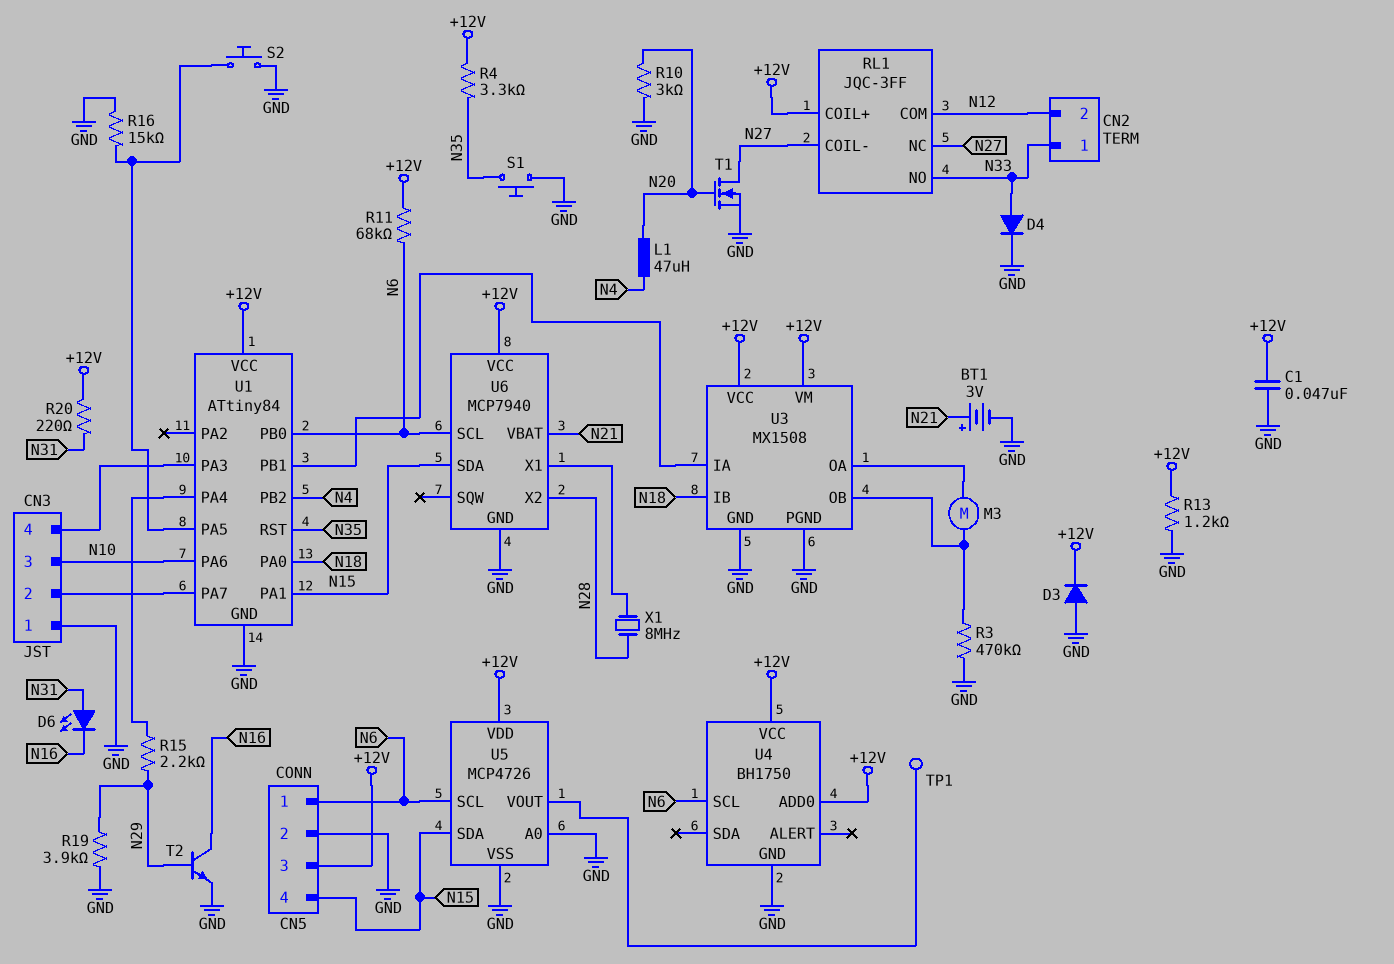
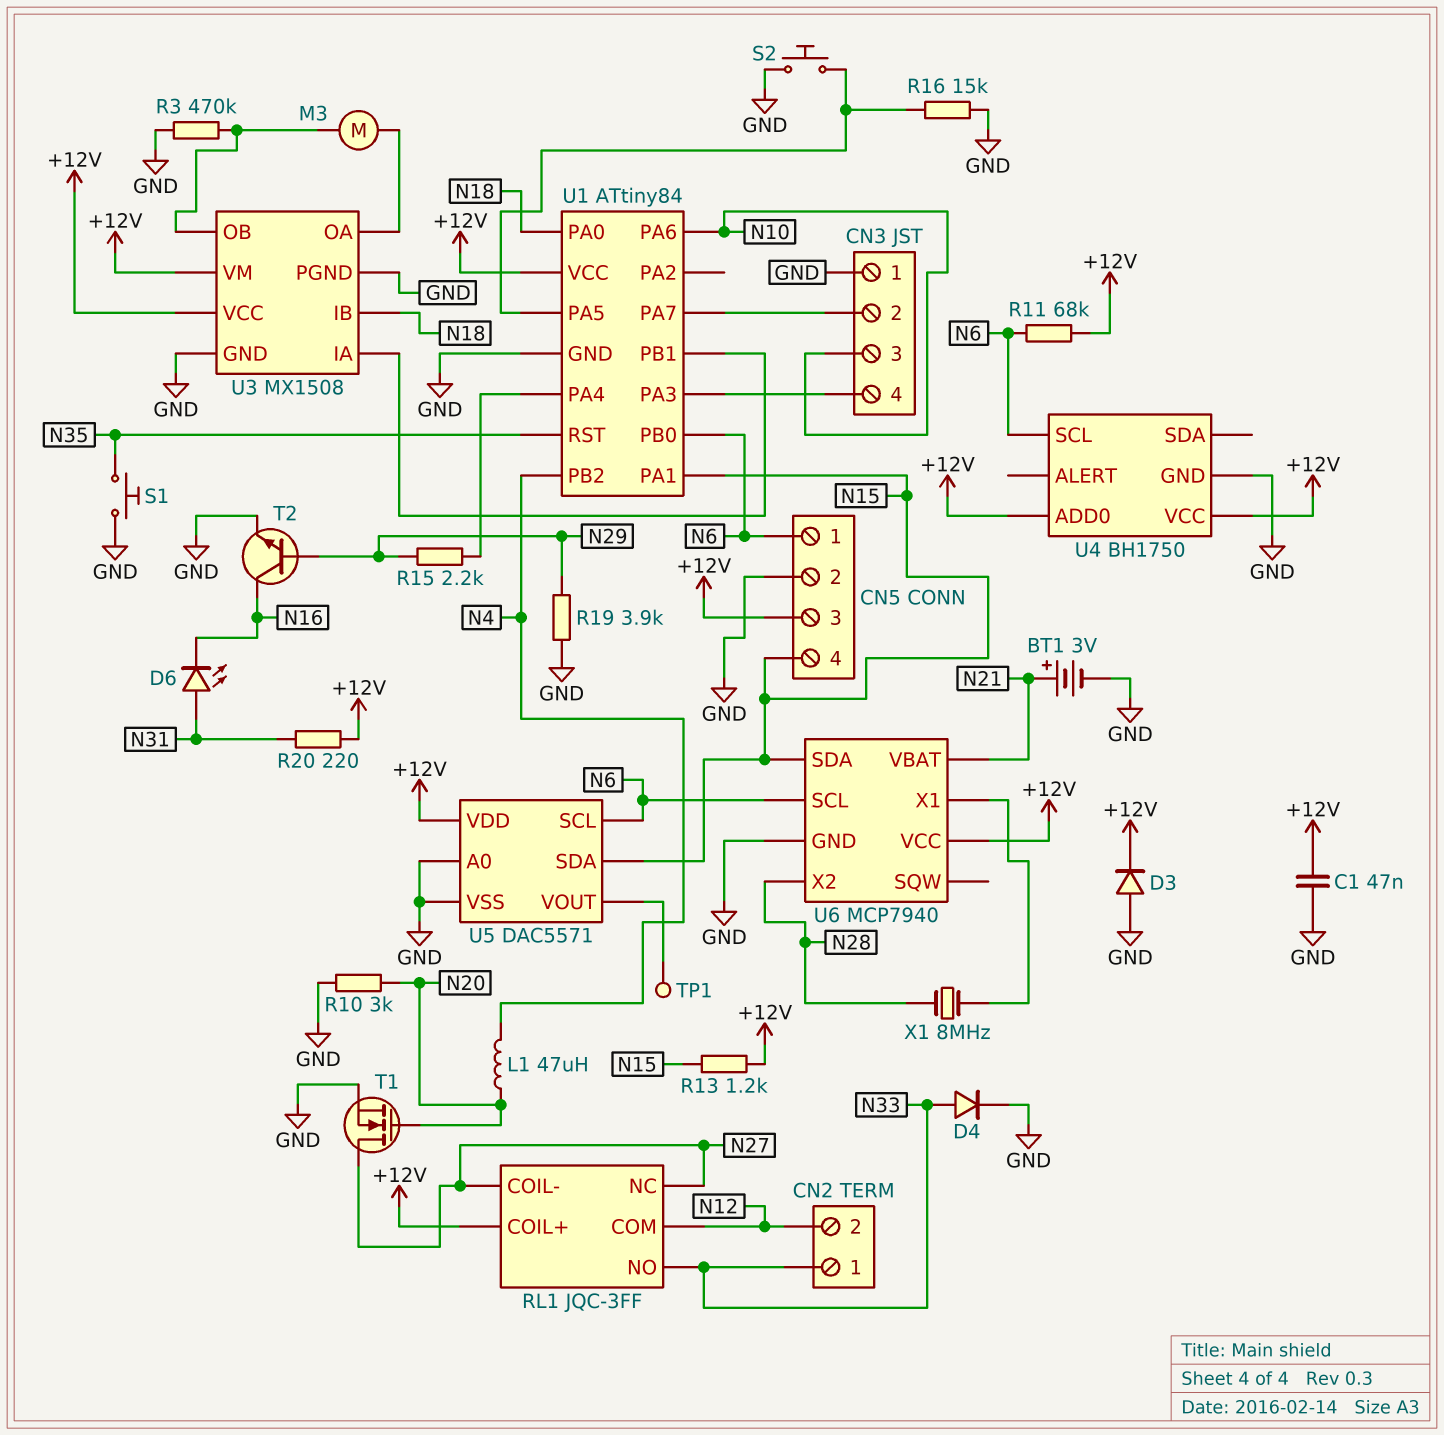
R4: 3.3k (+12V, N35) -> none
R13: 1.2k (+12V, GND) -> 1.2k (+12V, N15)
U5: MCP4726 -> DAC5571

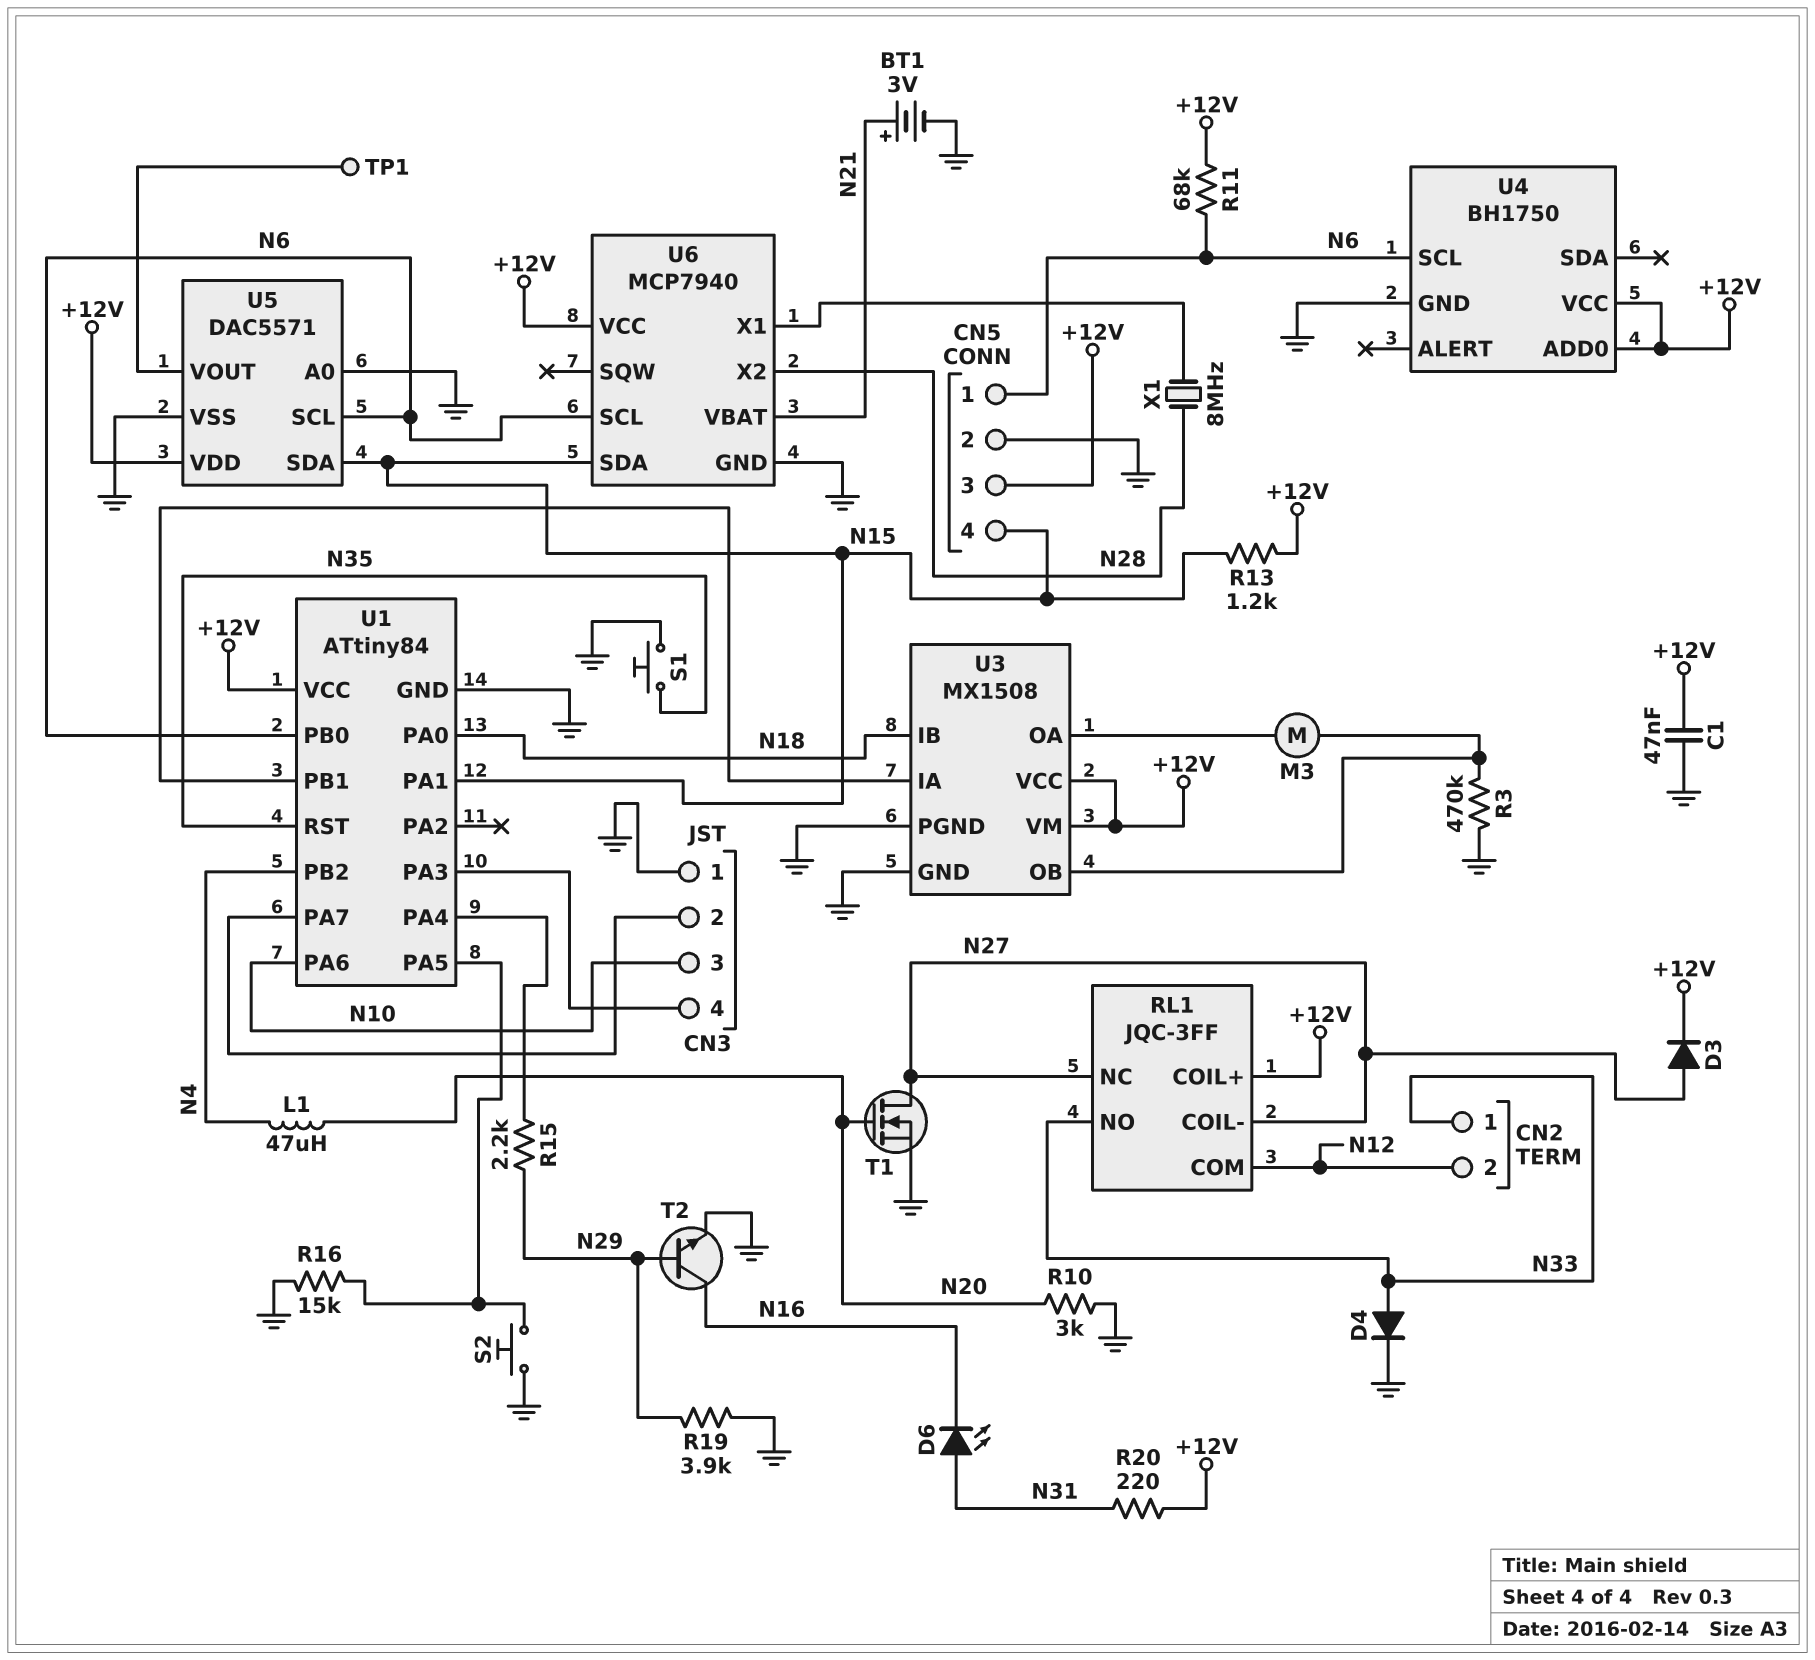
D3: diode (A GND, K +12V) -> diode (A N27, K +12V)

